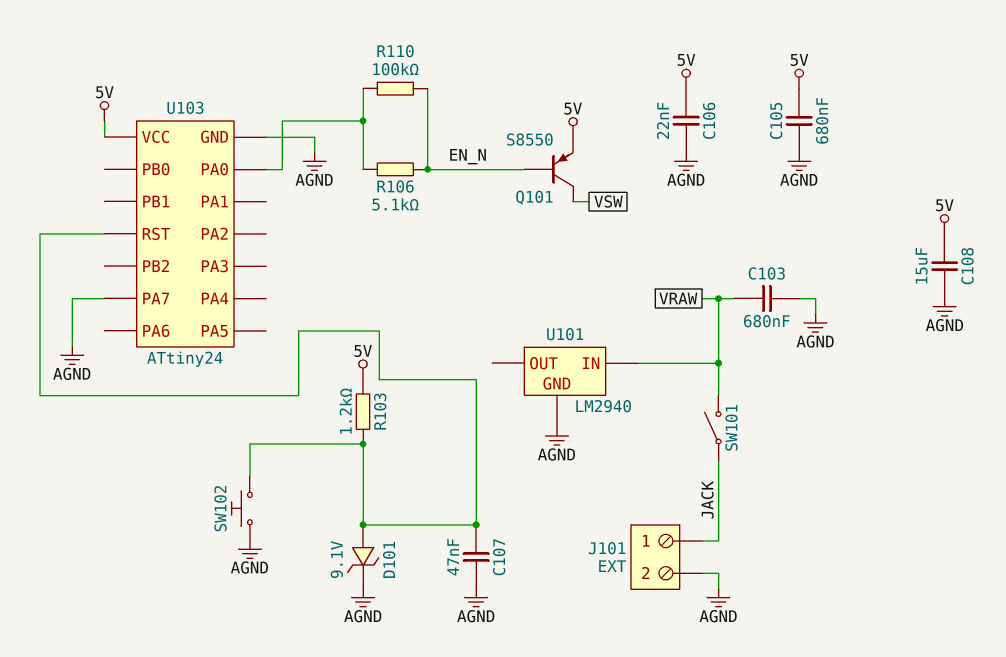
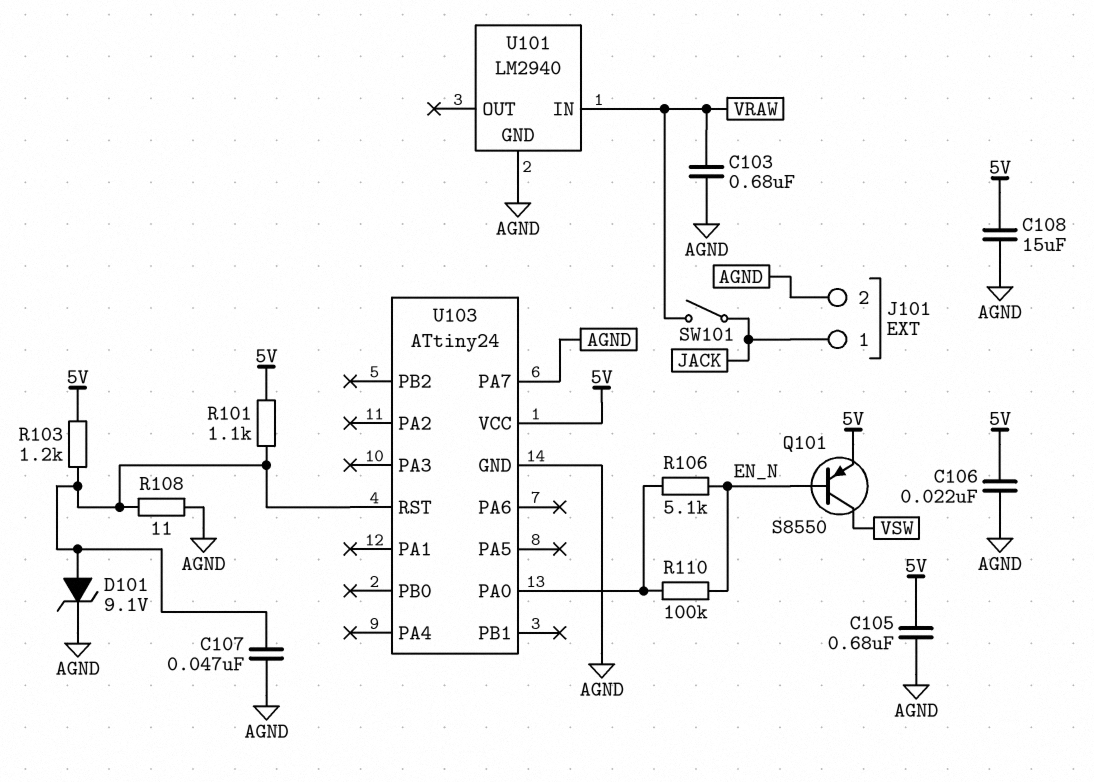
R101: none -> 1.1k (5V, U103/RST)
R108: none -> 11 (AGND, U103/RST)
SW102: button (AGND, U103/RST) -> none

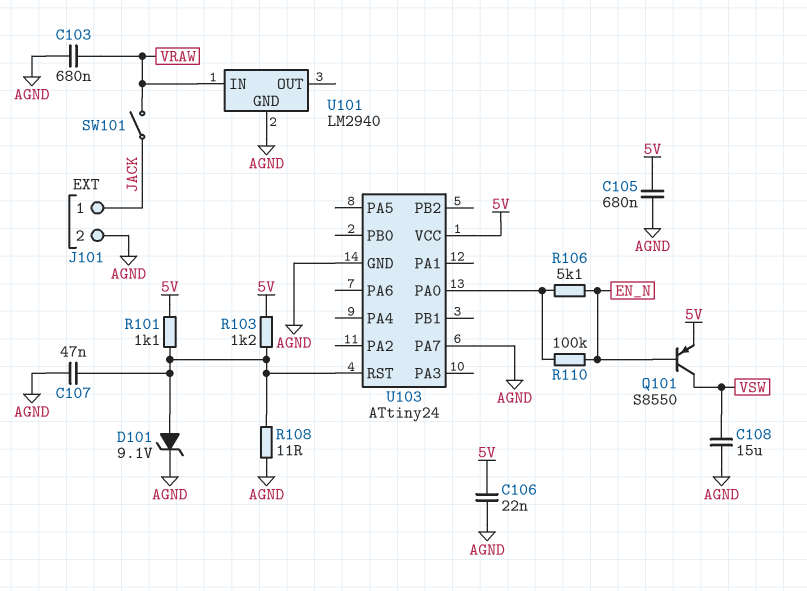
C108: 15uF (5V, AGND) -> 15uF (AGND, VSW)

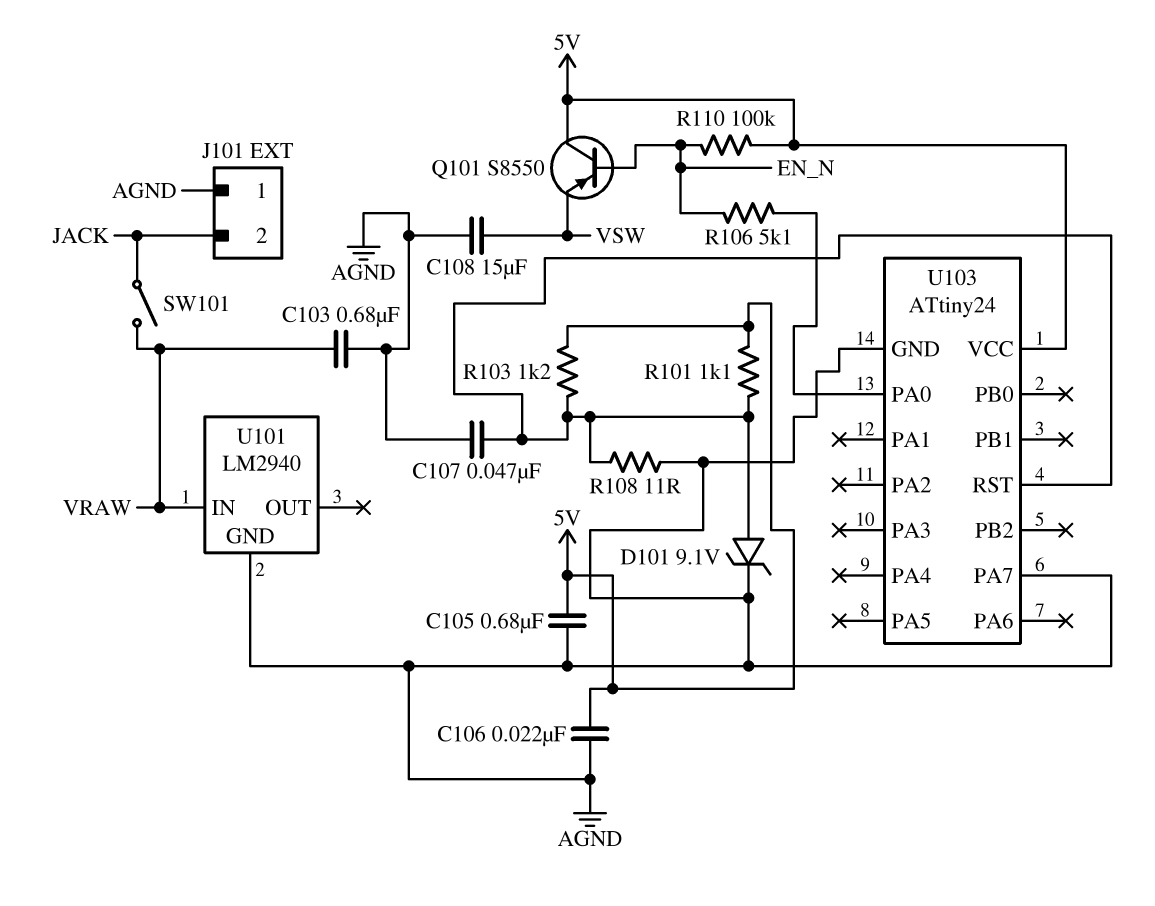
J101 pin 1: JACK -> AGND
J101 pin 2: AGND -> JACK
Q101: PNP S8550 (B EN_N, C VSW, E 5V) -> PNP S8550 (B EN_N, C 5V, E VSW)
R110: 100k (EN_N, U103/PA0) -> 100k (5V, EN_N)

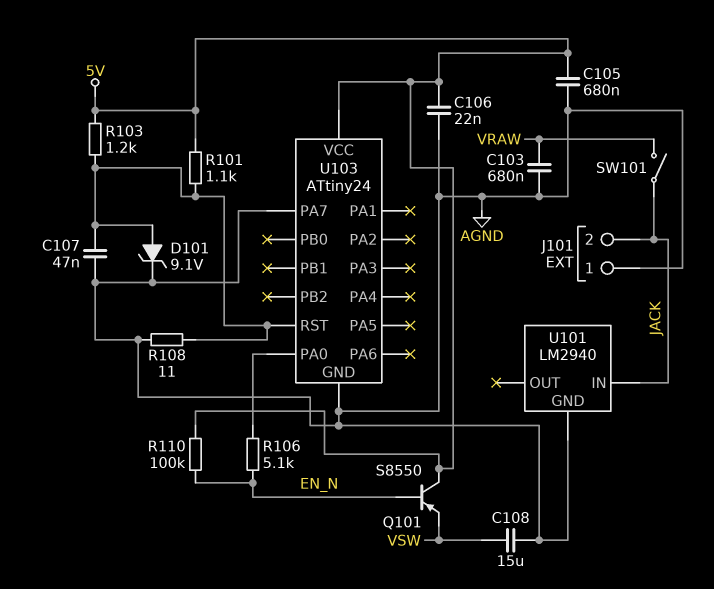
U101 pin IN: VRAW -> JACK

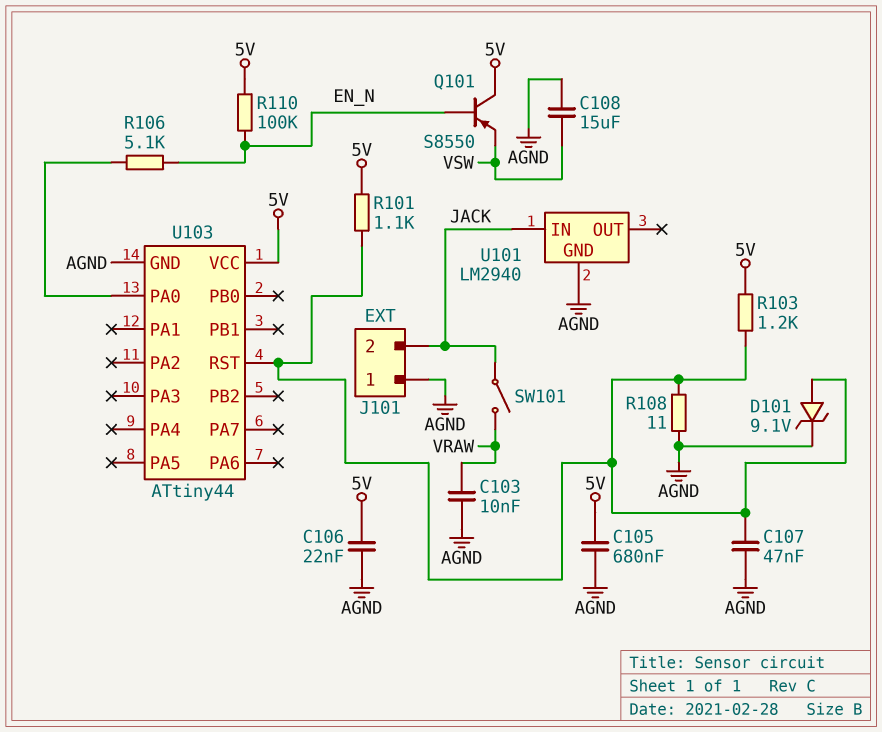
C103: 680nF (AGND, VRAW) -> 10nF (AGND, VRAW)
U103: ATtiny24 -> ATtiny44
U103 pin PA7: AGND -> none

